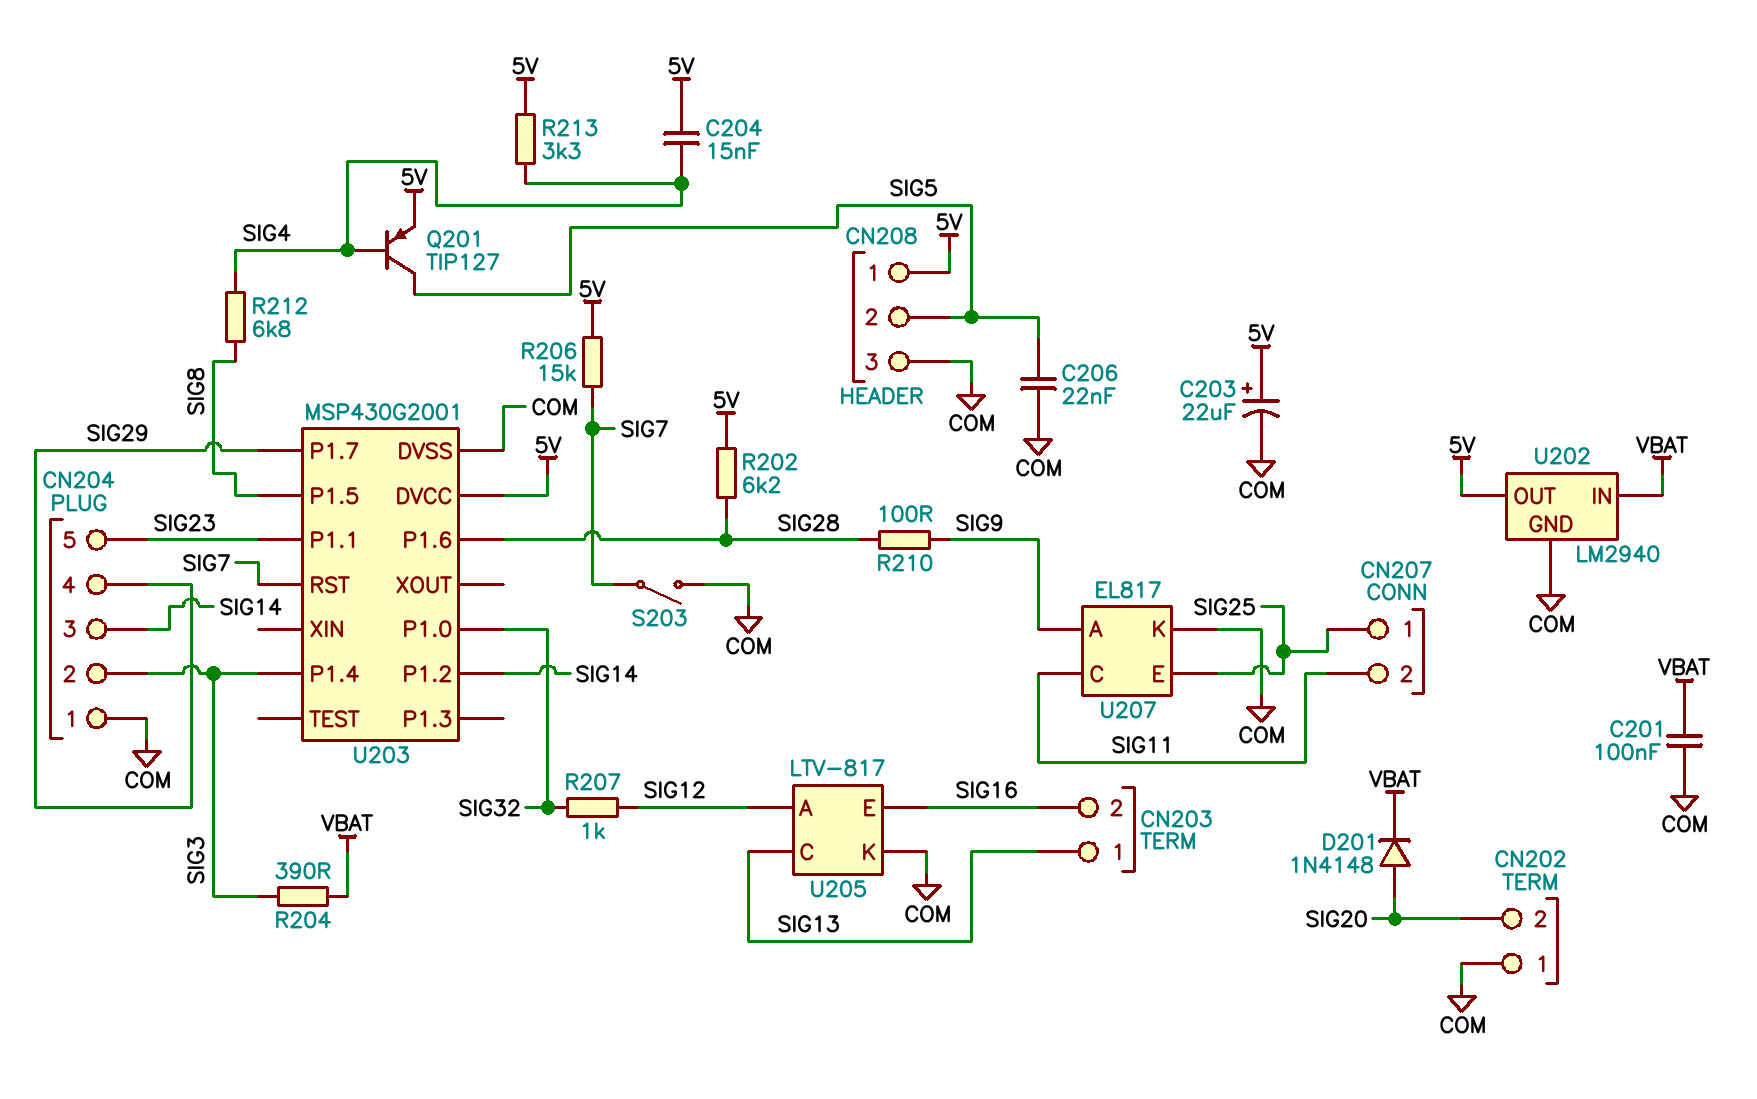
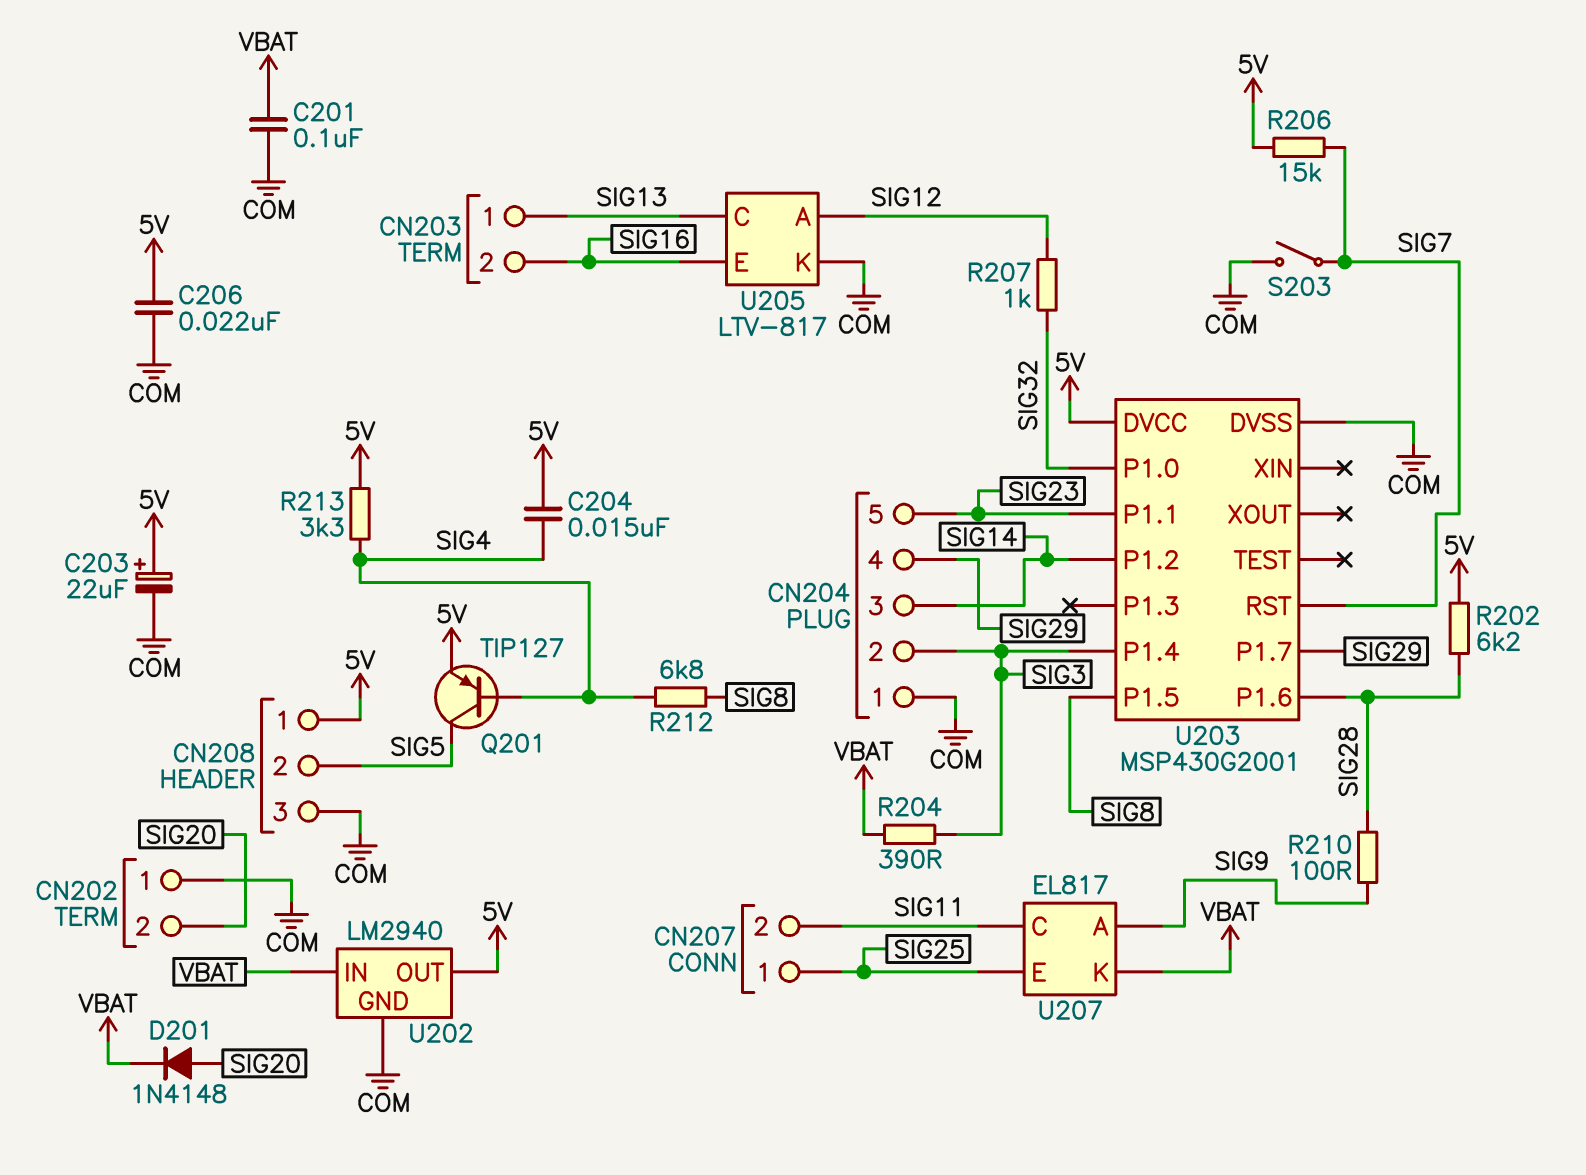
C206: 22nF (COM, SIG5) -> 22nF (5V, COM)
U207 pin K: COM -> VBAT

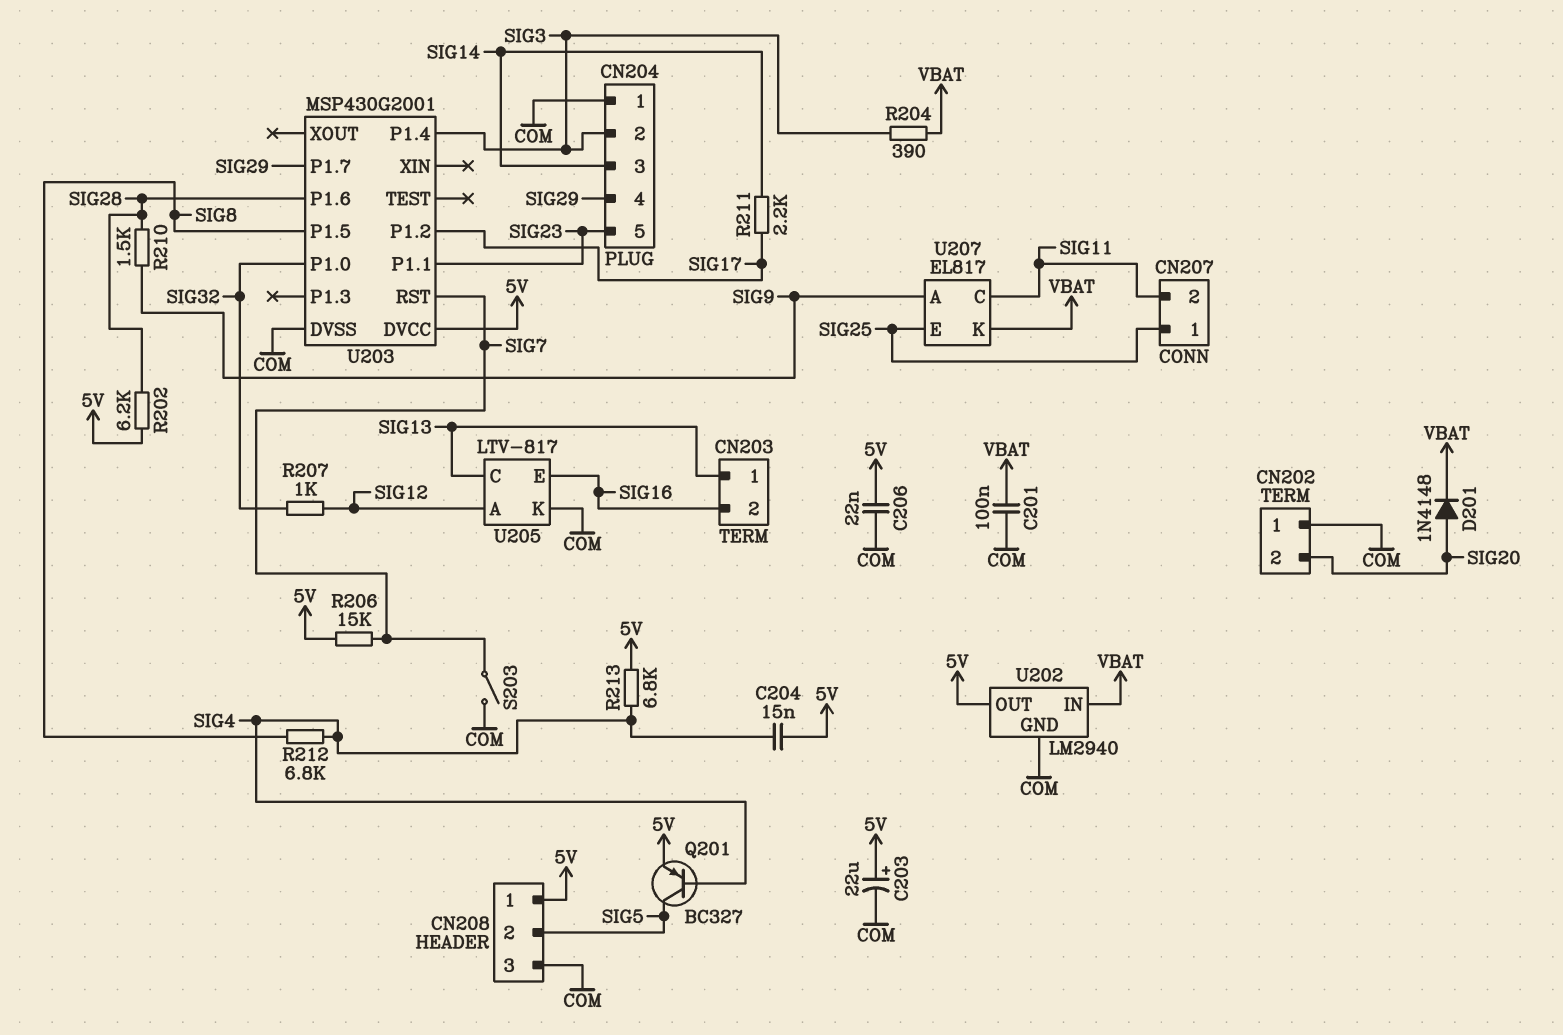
Q201: PNP TIP127 (B SIG4, C SIG5, E 5V) -> PNP BC327 (B SIG4, C SIG5, E 5V)
R210: 100 (SIG9, SIG28) -> 1.5k (SIG9, SIG28)
R211: none -> 2.2k (SIG14, SIG17)
R213: 3.3k (5V, SIG4) -> 6.8k (5V, SIG4)
U203 pin P1.2: SIG14 -> SIG17

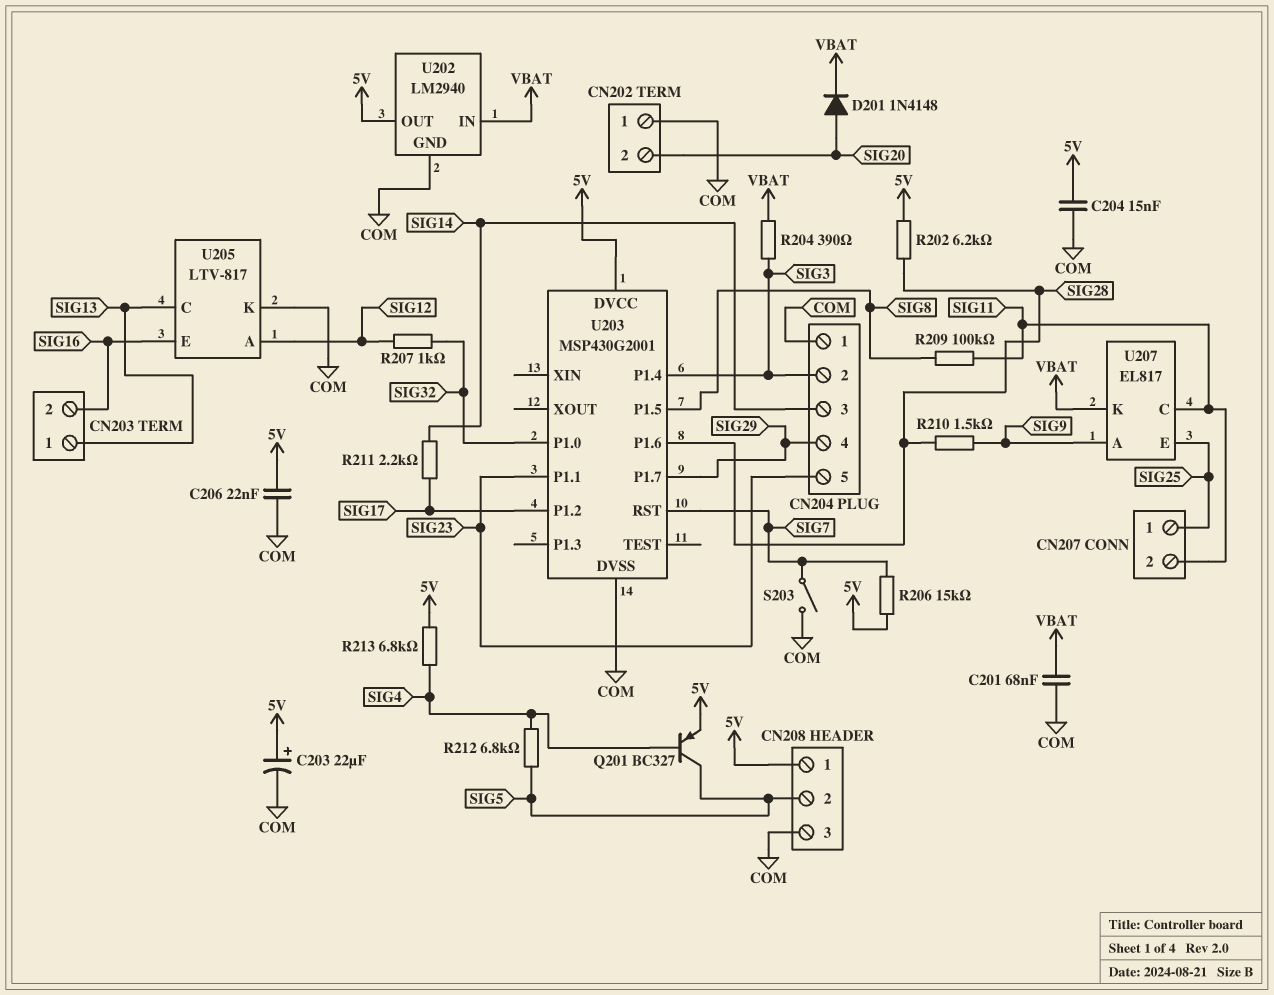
C201: 100nF (COM, VBAT) -> 68nF (COM, VBAT)
C204: 15nF (5V, SIG4) -> 15nF (5V, COM)
R209: none -> 100k (SIG8, SIG11)
R212: 6.8k (SIG4, SIG8) -> 6.8k (SIG4, SIG5)

